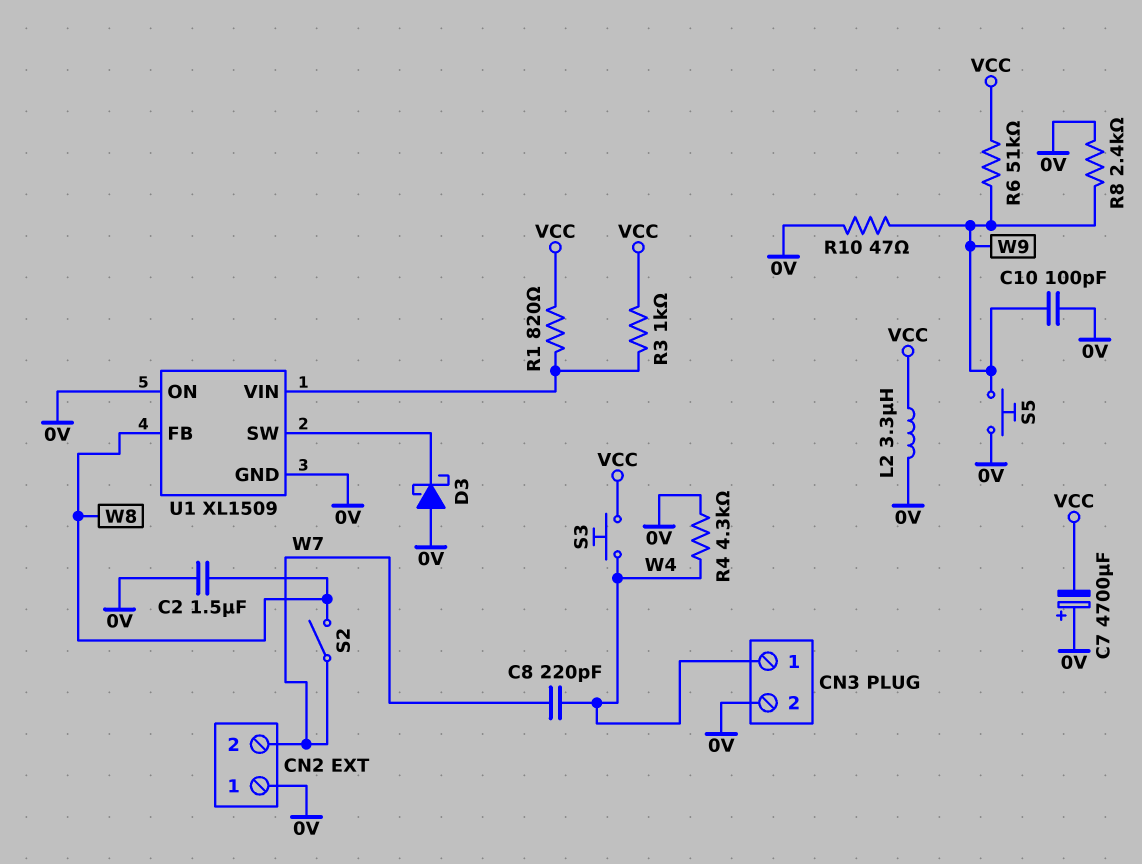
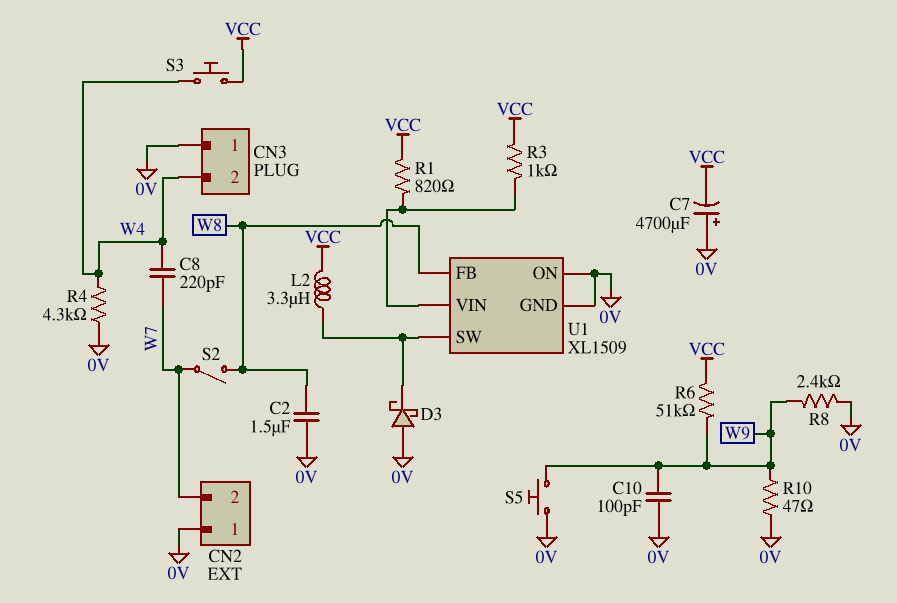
CN3 pin 1: W4 -> 0V
CN3 pin 2: 0V -> W4
L2: 3.3uH (0V, VCC) -> 3.3uH (U1/SW, VCC)

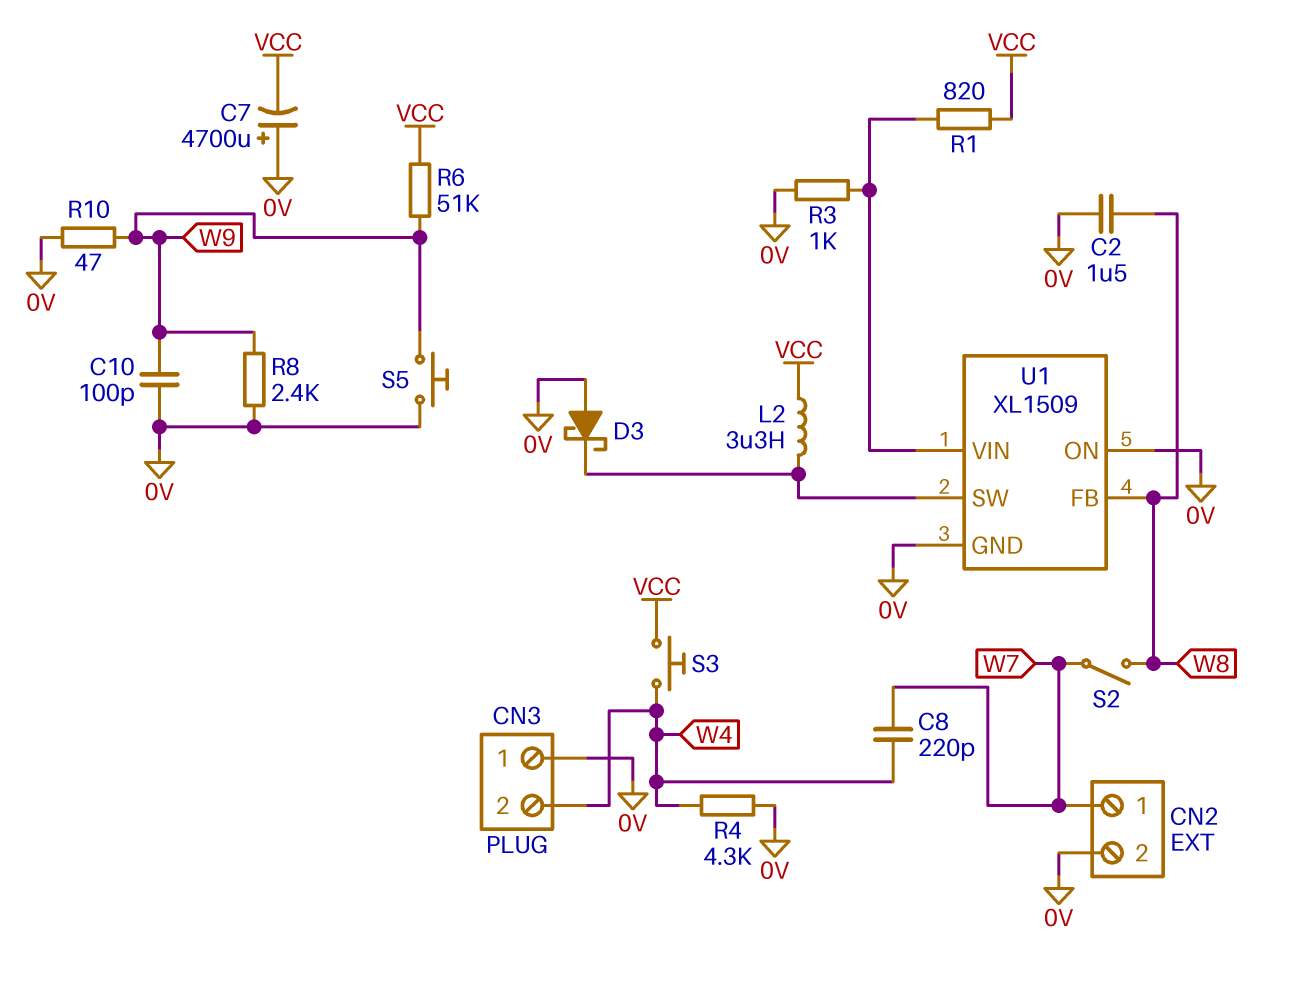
CN2 pin 1: 0V -> W7
CN2 pin 2: W7 -> 0V
R3: 1k (U1/VIN, VCC) -> 1k (0V, U1/VIN)

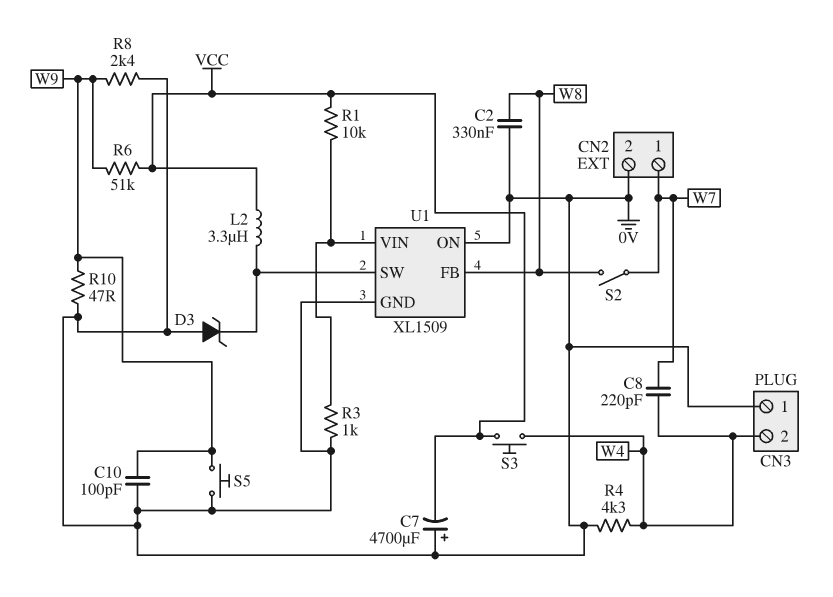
C2: 1.5uF (0V, W8) -> 330nF (0V, W8)
D3: schottky (A 0V, K U1/SW) -> zener (A 0V, K U1/SW)
R1: 820 (U1/VIN, VCC) -> 10k (U1/VIN, VCC)

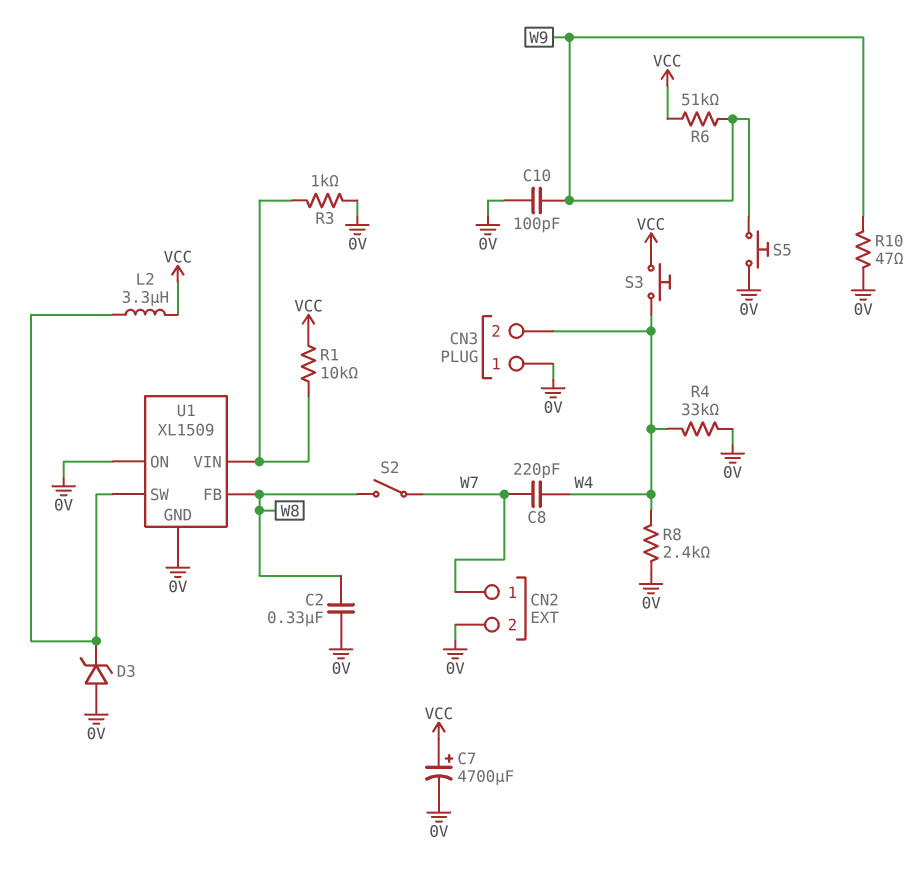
C7: 4700uF (plus 0V, minus VCC) -> 4700uF (plus VCC, minus 0V)
R4: 4.3k (0V, W4) -> 33k (0V, W4)
R8: 2.4k (0V, W9) -> 2.4k (0V, W4)

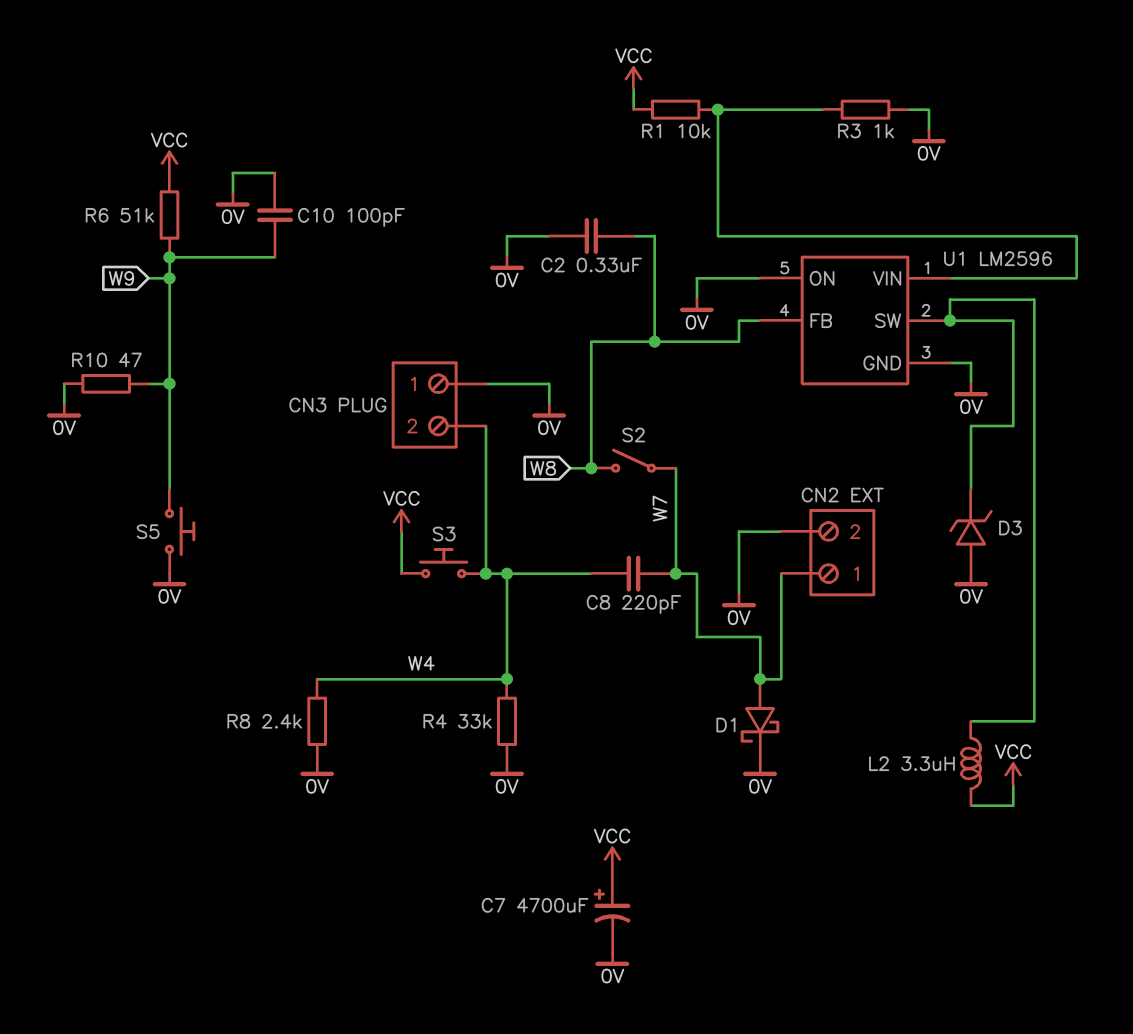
D1: none -> schottky (A W7, K 0V)
U1: XL1509 -> LM2596

